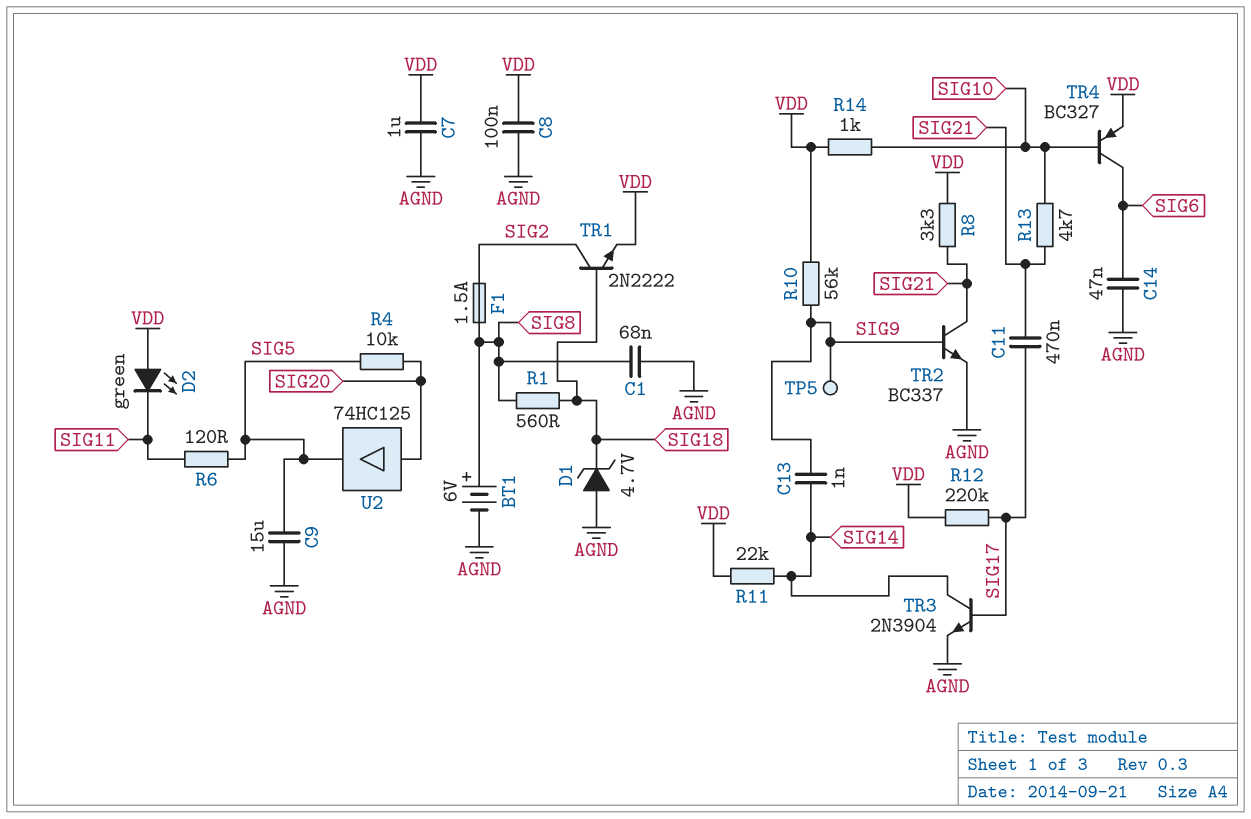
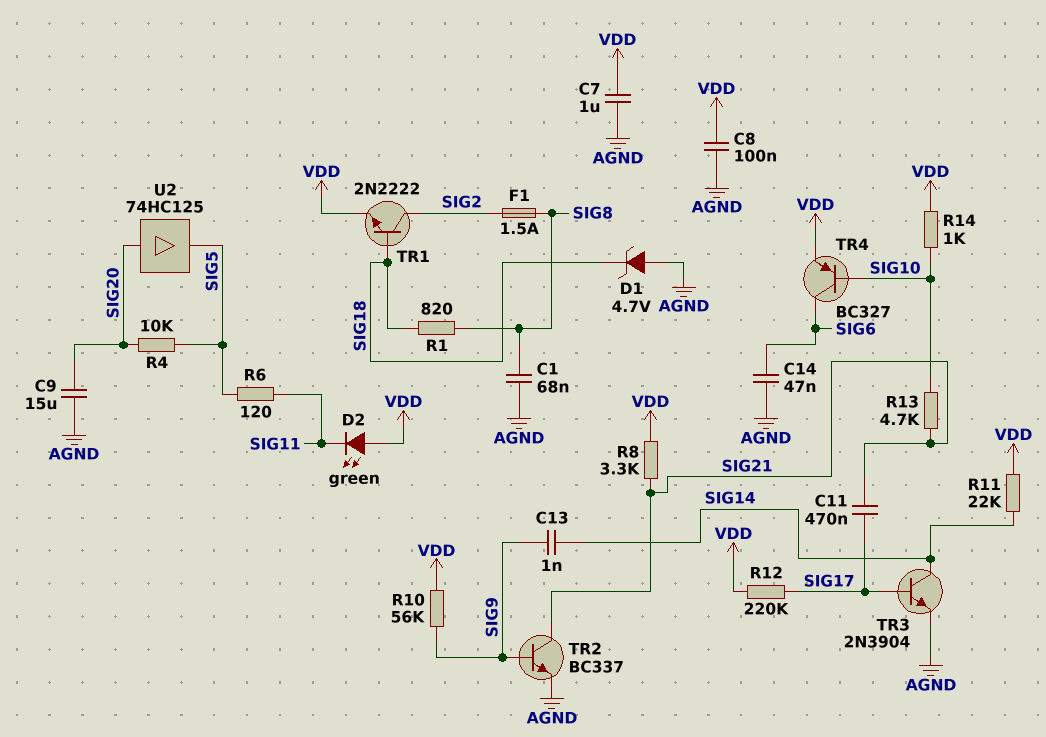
BT1: 6V (plus SIG8, minus AGND) -> none
C9: 15uF (AGND, SIG5) -> 15uF (AGND, SIG20)
R1: 560 (SIG8, SIG18) -> 820 (SIG8, SIG18)
TP5: test point (SIG9) -> none

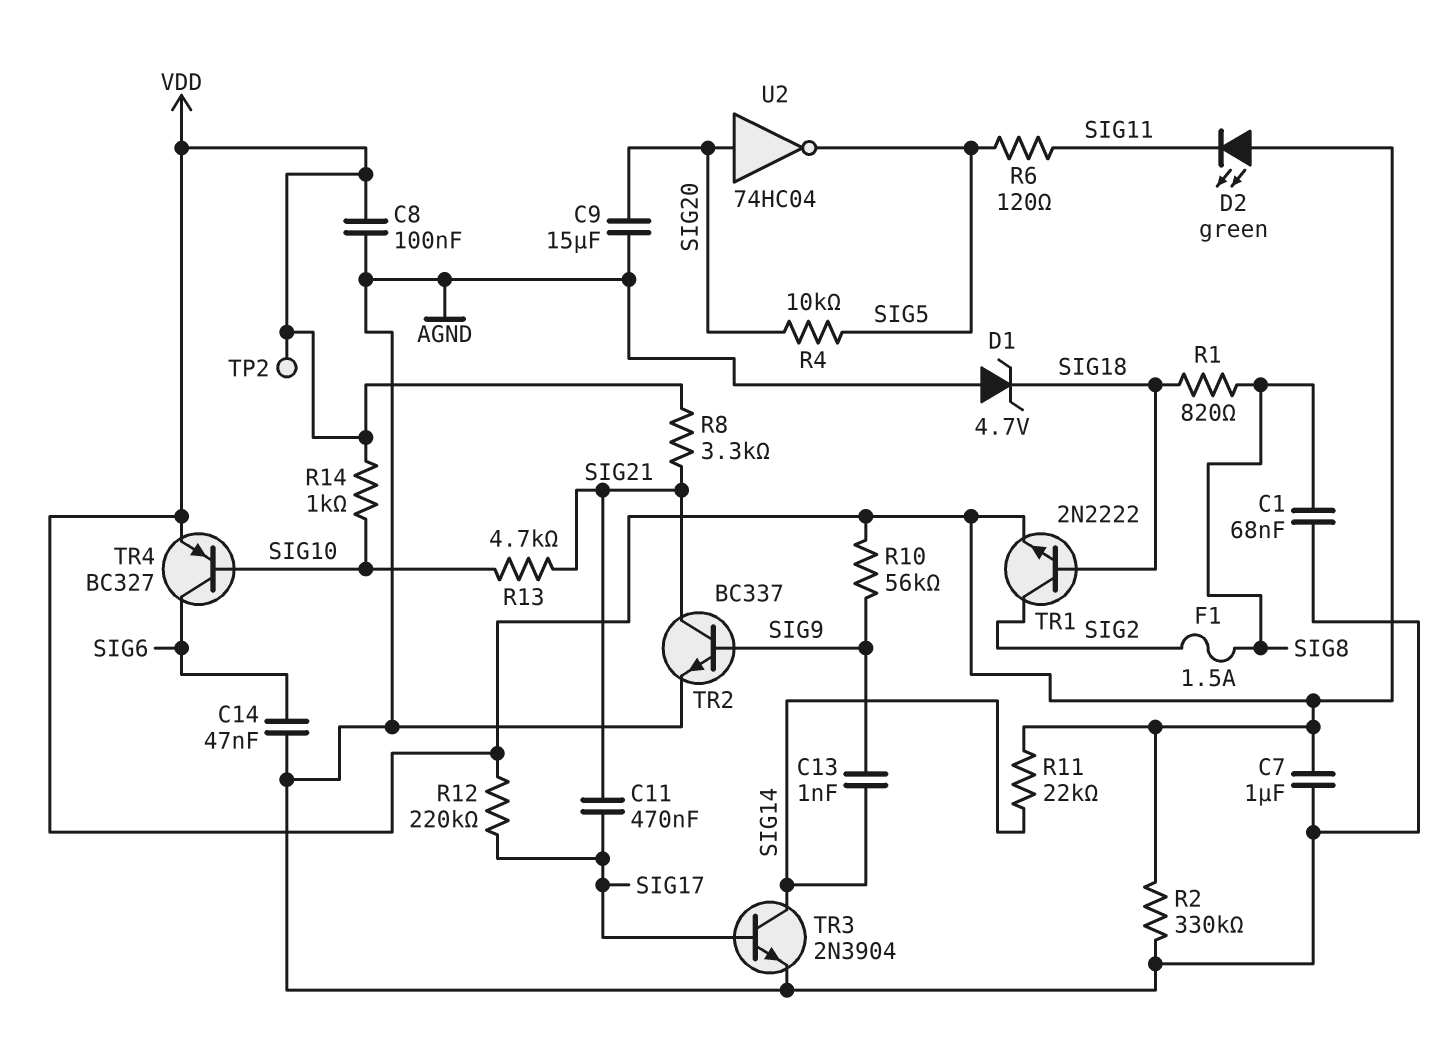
R2: none -> 330k (AGND, VDD)
TP2: none -> test point (VDD)
U2: buffer 74HC125 (in SIG20, out SIG5) -> NOT 74HC04 (in SIG20, out SIG5)

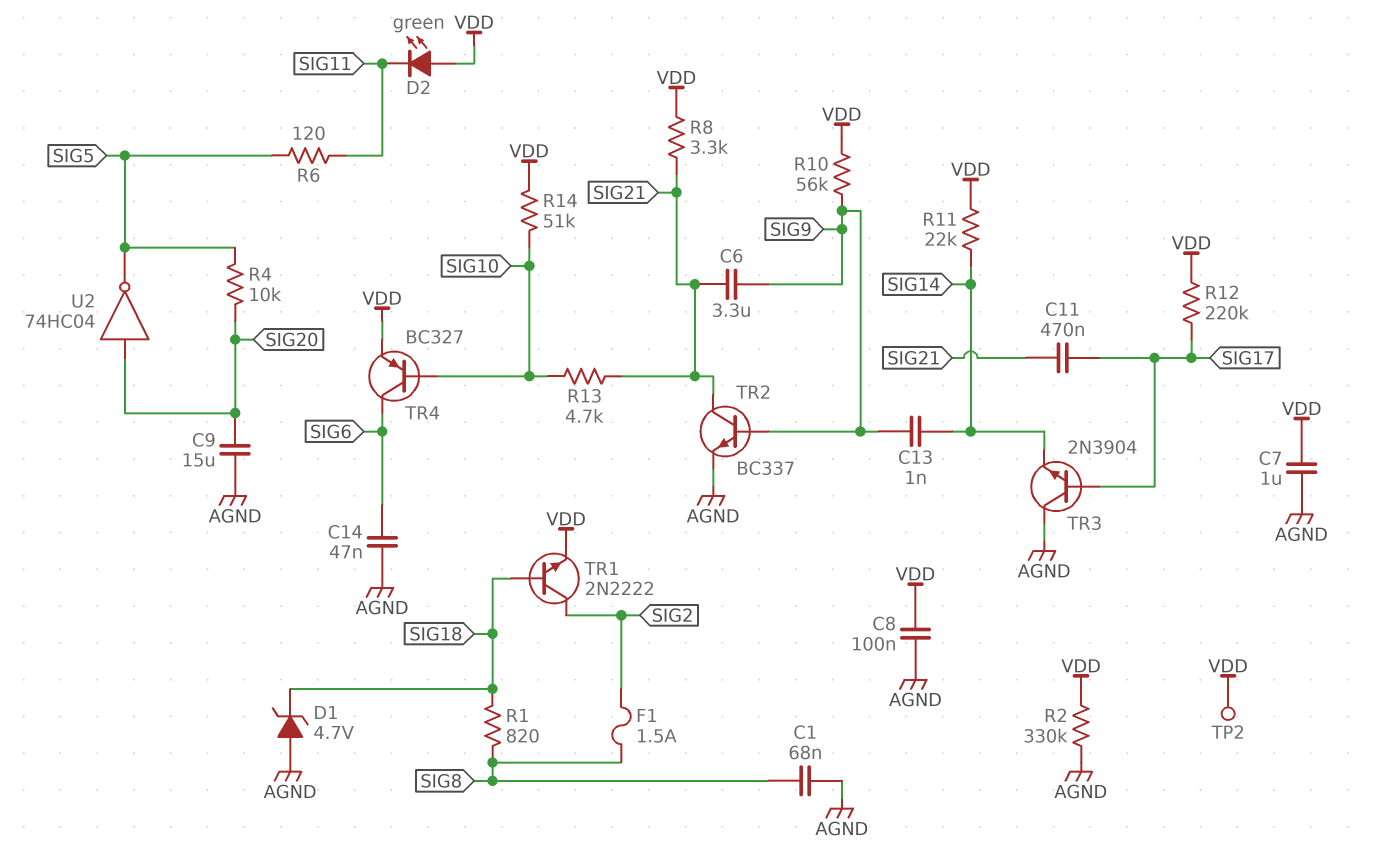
C6: none -> 3.3uF (SIG9, SIG21)
R14: 1k (SIG10, VDD) -> 51k (SIG10, VDD)
TR3: NPN 2N3904 (B SIG17, C SIG14, E AGND) -> NPN 2N3904 (B SIG17, C AGND, E SIG14)

